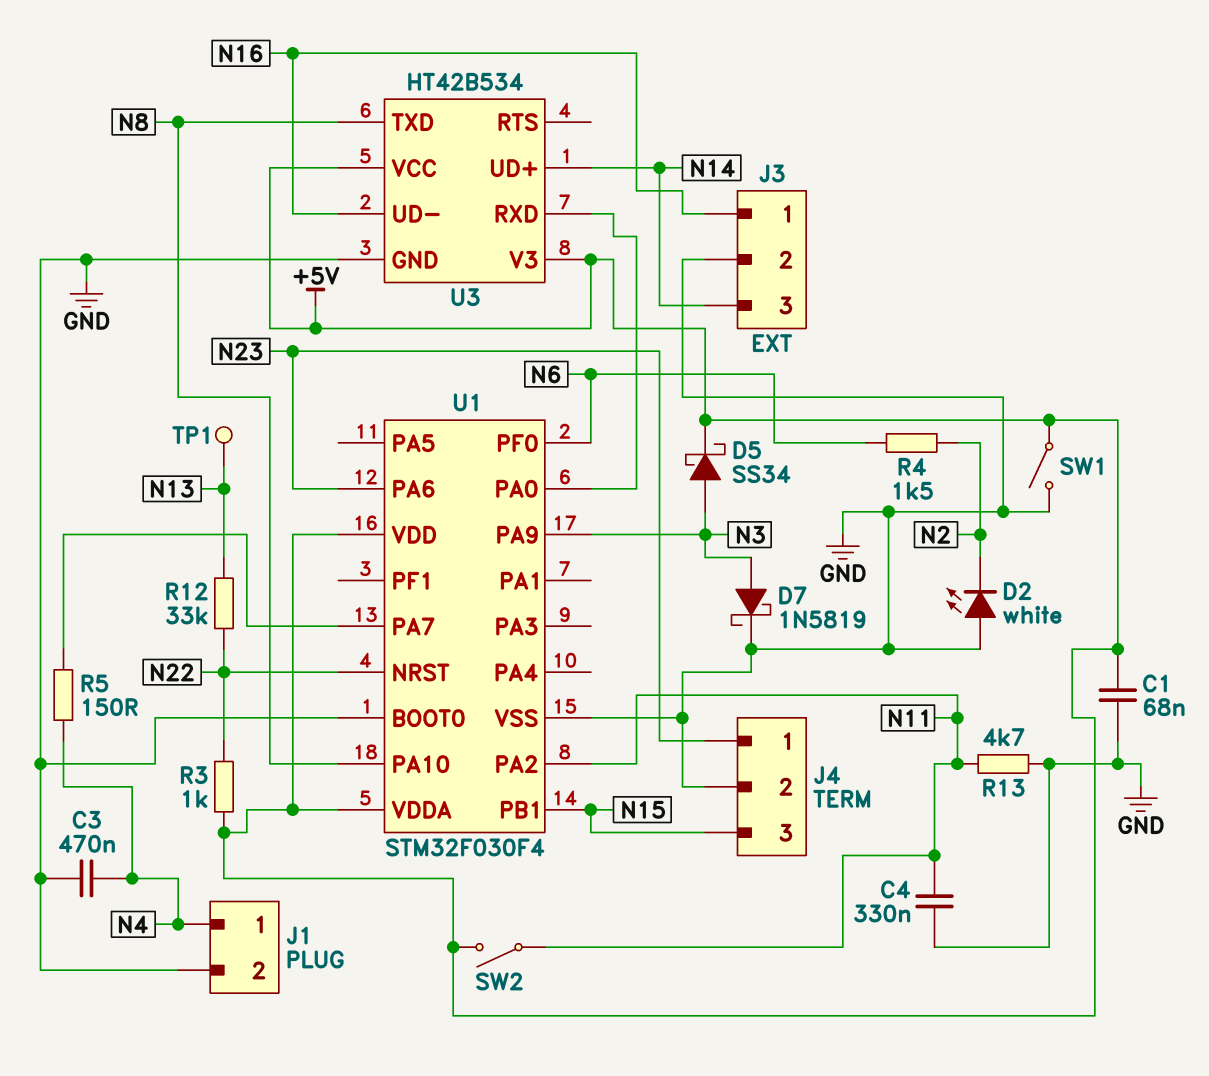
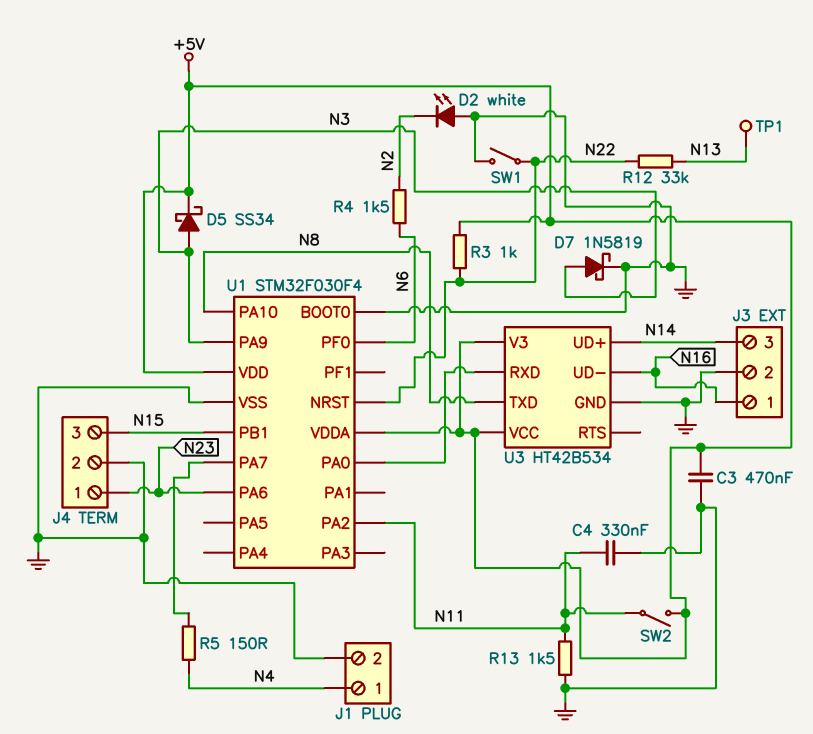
C1: 68nF (+5V, GND) -> none
C3: 470nF (GND, N4) -> 470nF (+5V, GND)
R13: 4.7k (GND, N11) -> 1.5k (GND, N11)
SW1: switch (+5V, GND) -> switch (GND, N22)

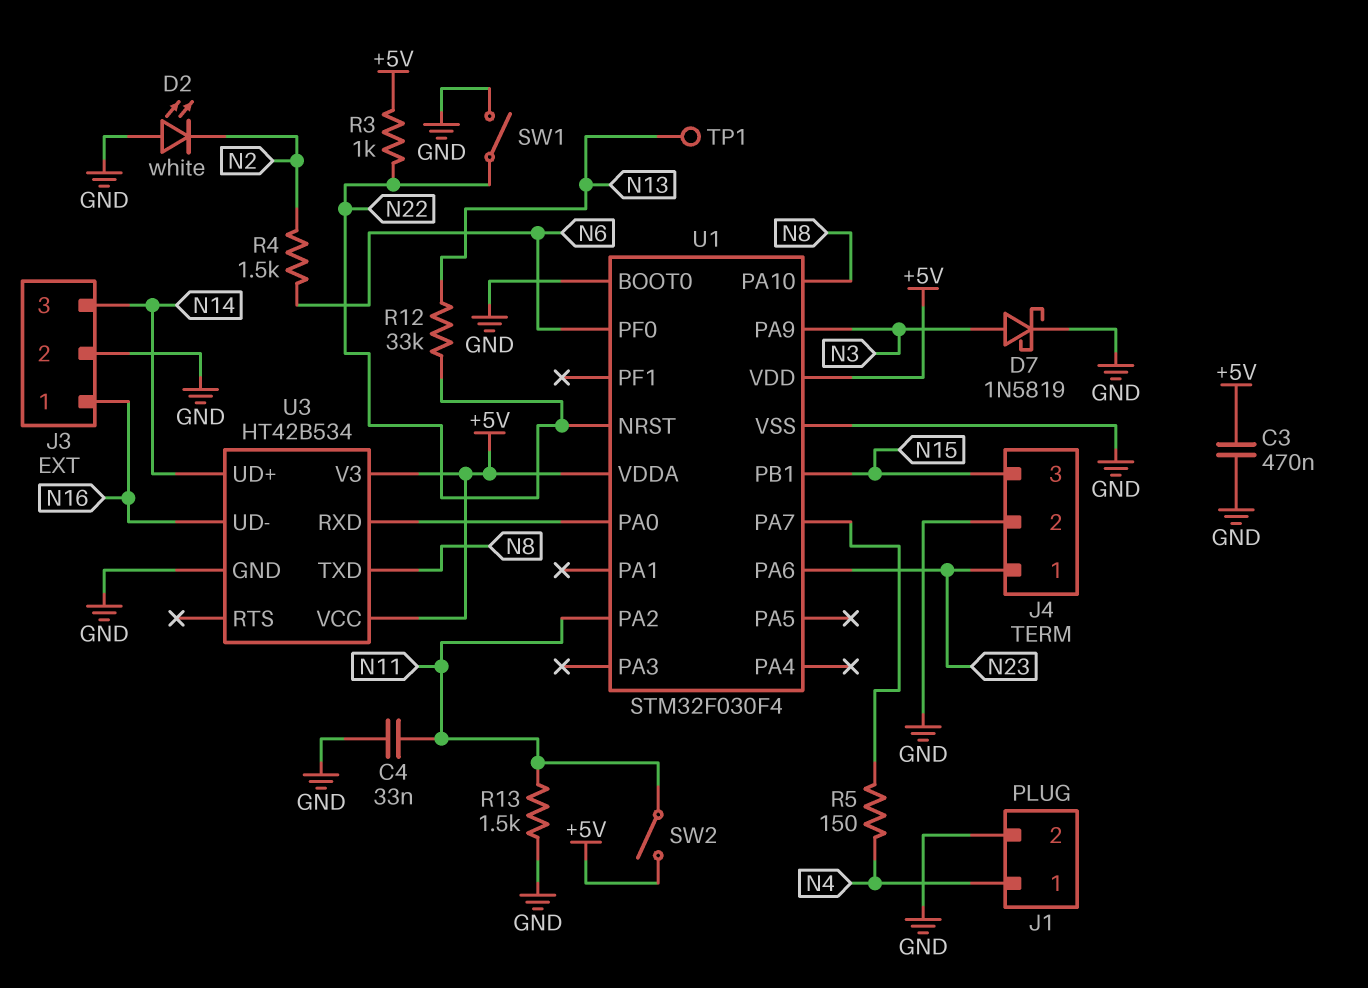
C4: 330nF (GND, N11) -> 33nF (GND, N11)
D5: schottky SS34 (A N3, K +5V) -> none

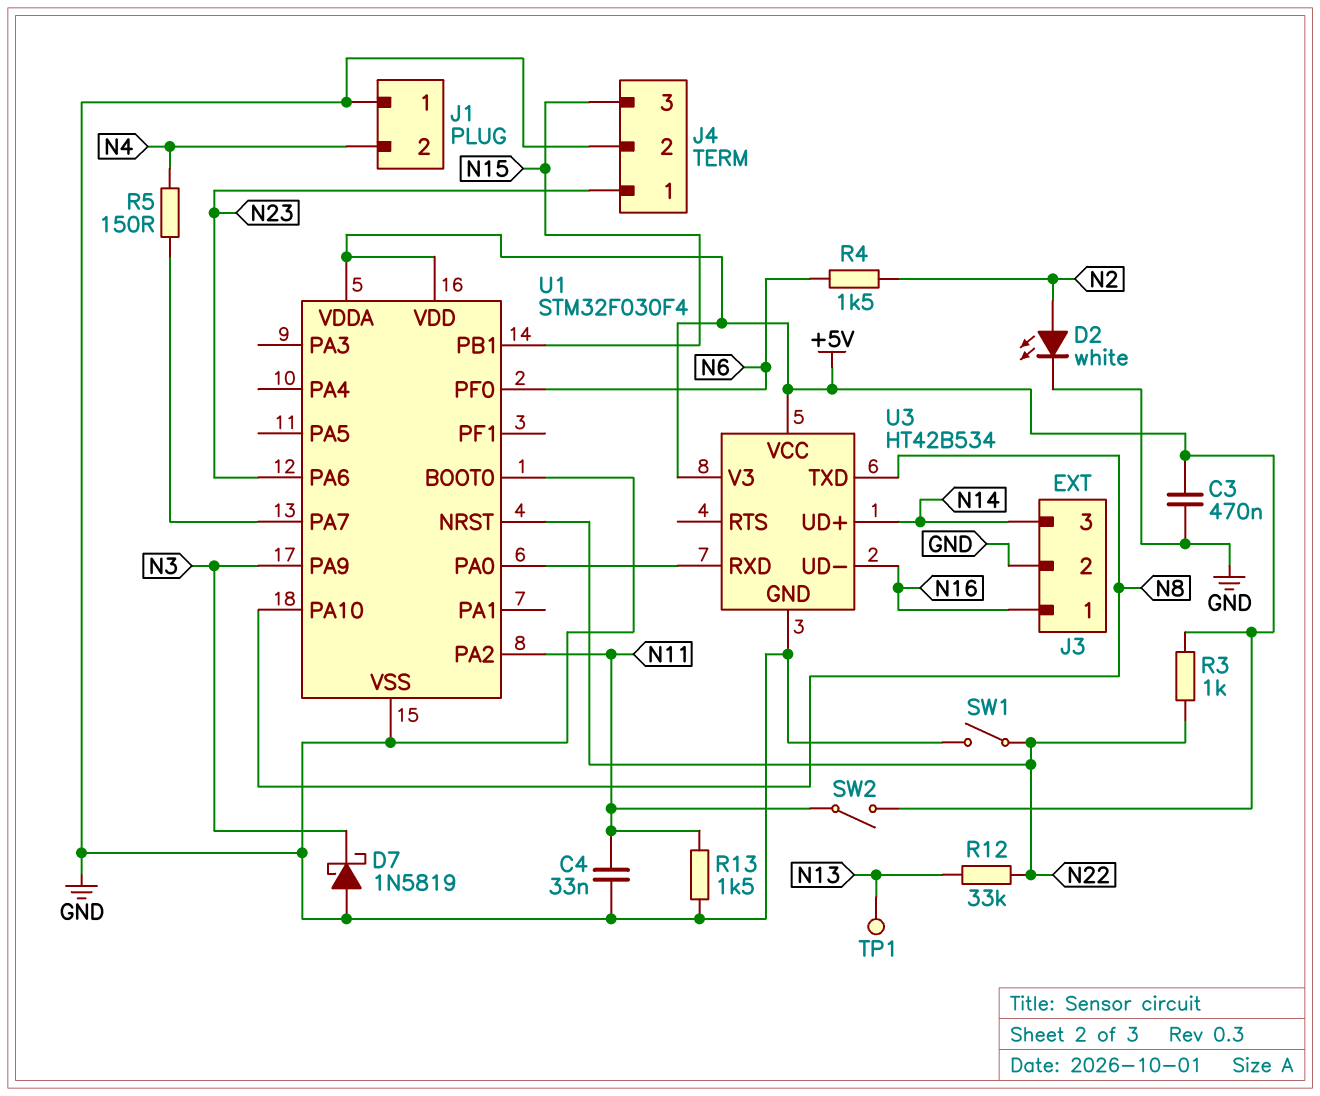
D2: LED white (A GND, K N2) -> LED white (A N2, K GND)
D7: schottky 1N5819 (A N3, K GND) -> schottky 1N5819 (A GND, K N3)
J1 pin 1: N4 -> GND
J1 pin 2: GND -> N4

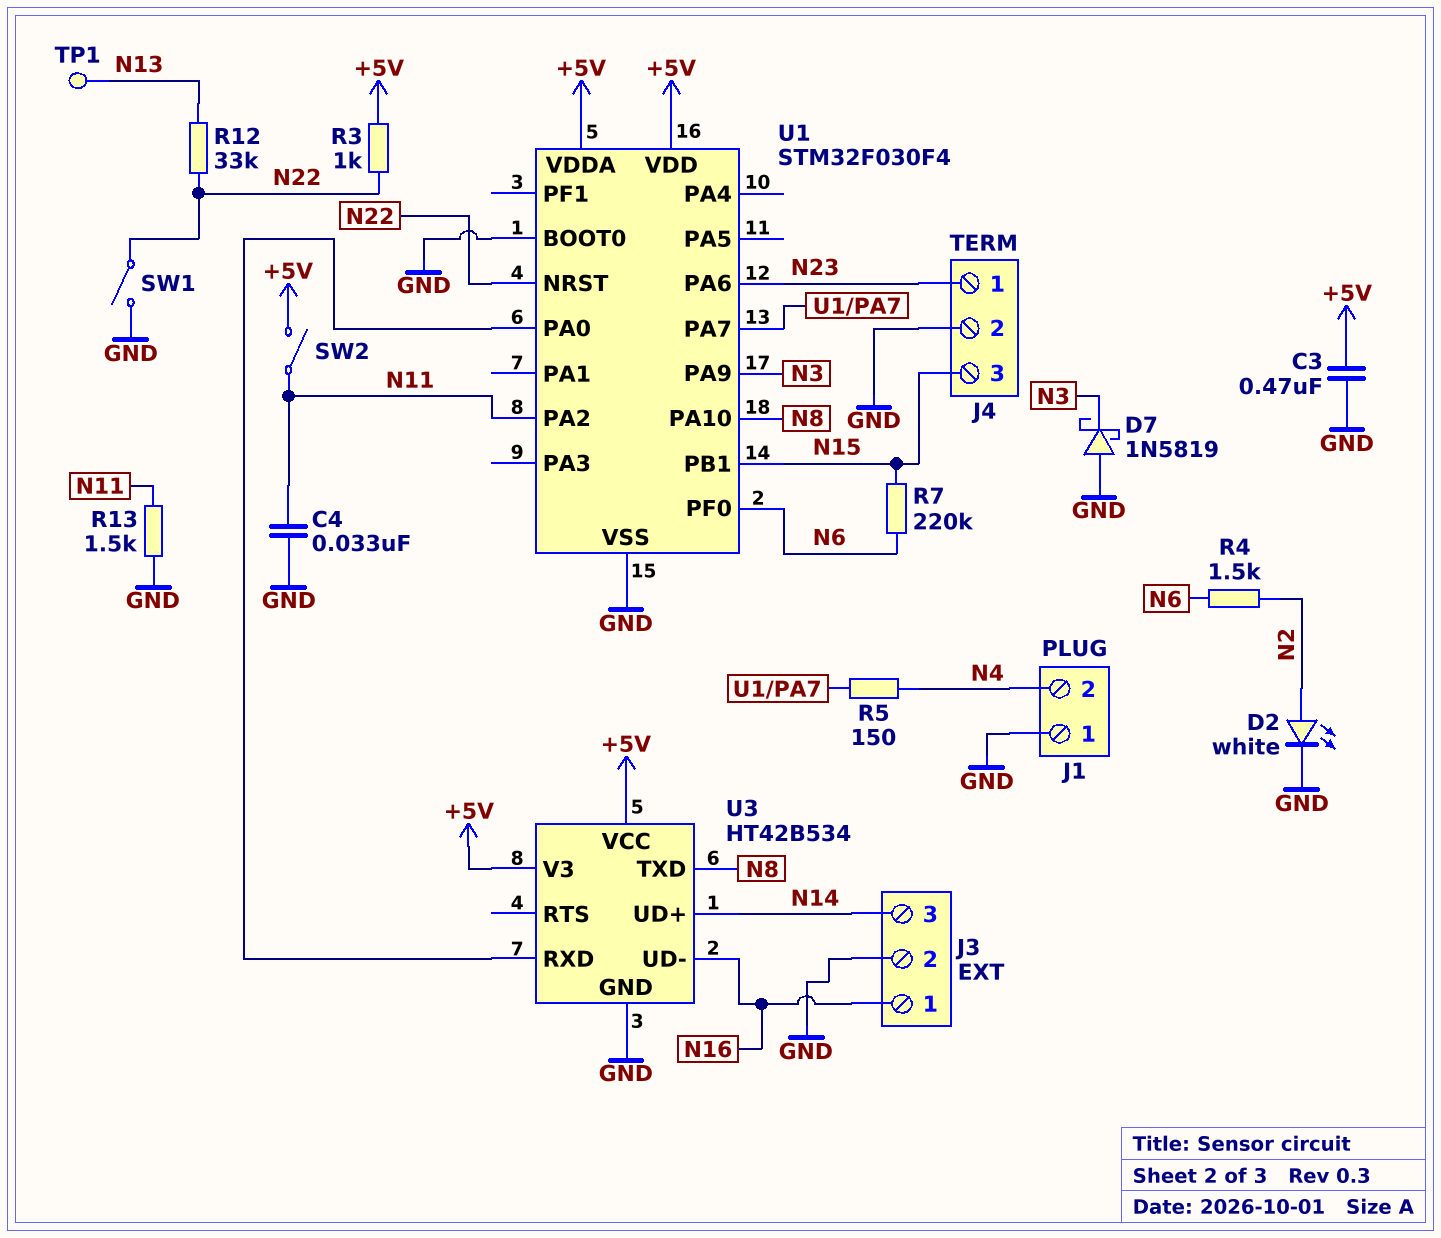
R7: none -> 220k (N6, N15)

